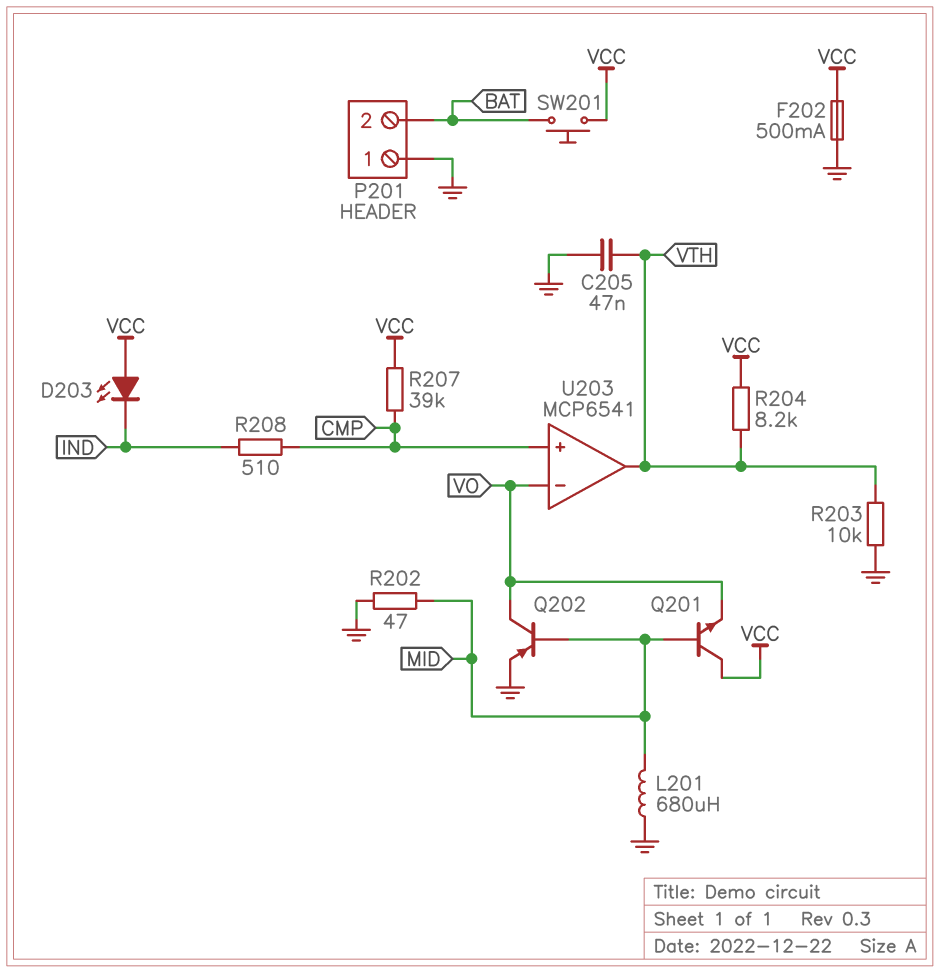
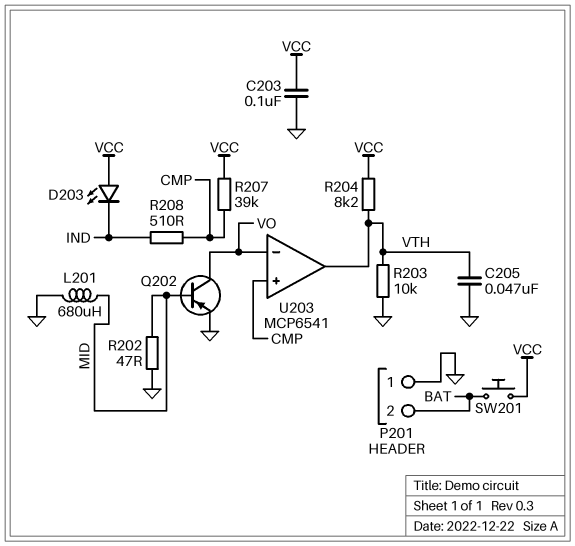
C203: none -> 100nF (GND, VCC)
F202: 500mA (GND, VCC) -> none
Q201: NPN (B MID, C VCC, E VO) -> none

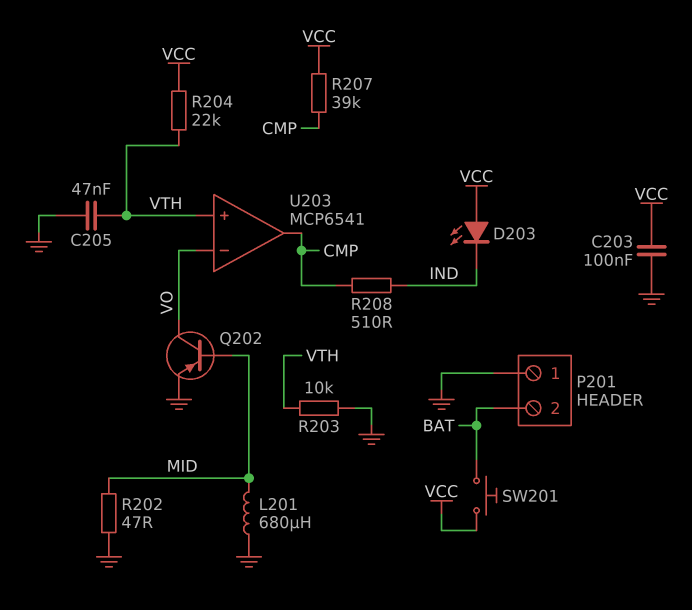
R204: 8.2k (VCC, VTH) -> 22k (VCC, VTH)
U203 pin in+: CMP -> VTH
U203 pin out: VTH -> CMP

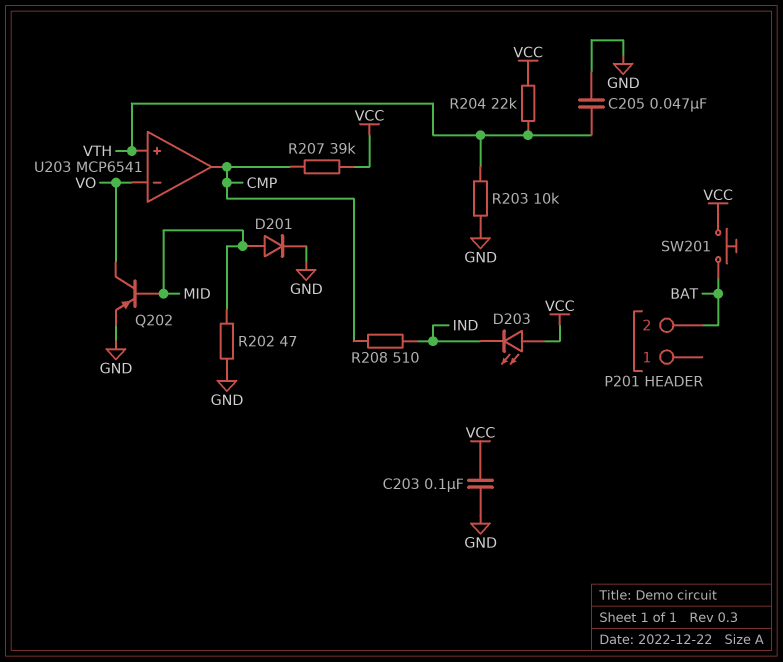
D201: none -> diode (A MID, K GND)
L201: 680uH (GND, MID) -> none
P201 pin 1: GND -> none

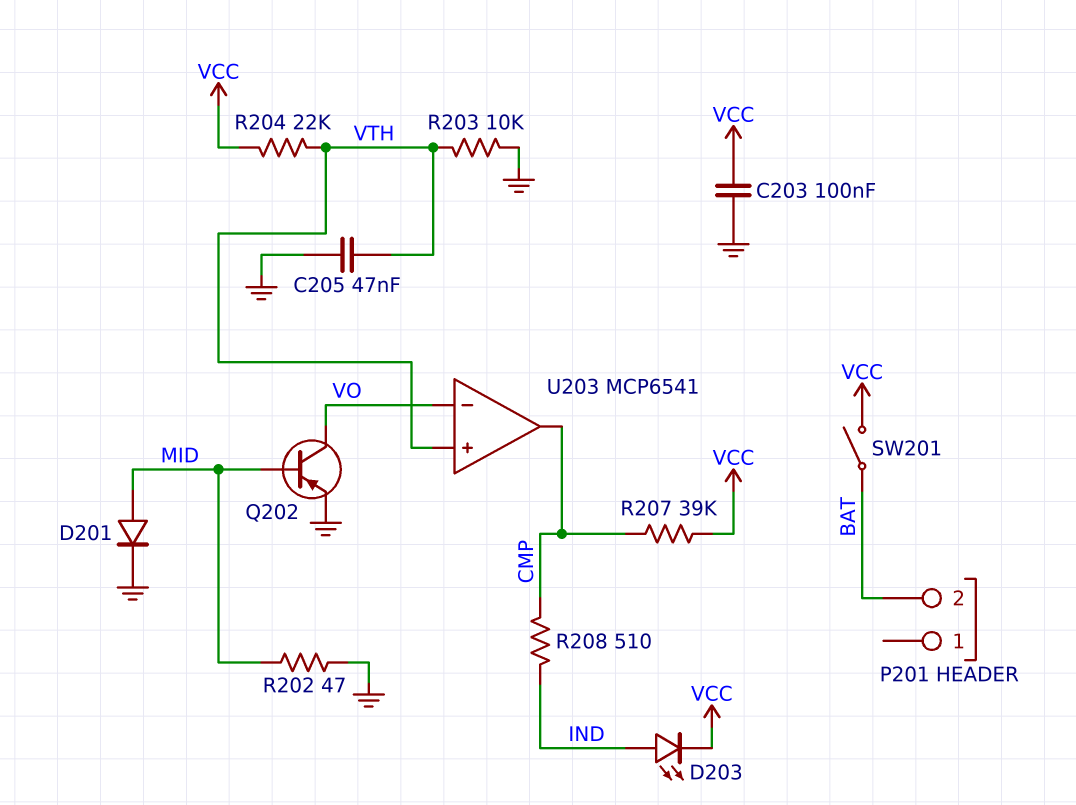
D203: LED (A VCC, K IND) -> LED (A IND, K VCC)
SW201: button (BAT, VCC) -> switch (BAT, VCC)

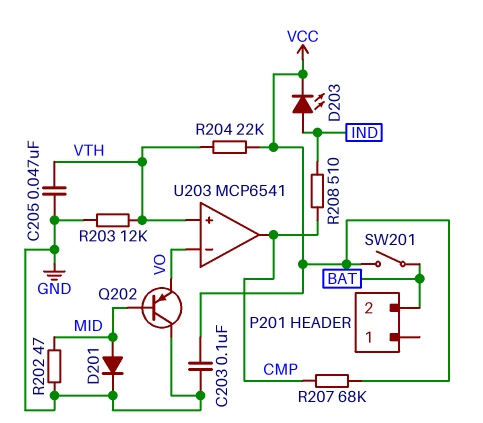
Q202: PNP (B MID, C VO, E GND) -> PNP (B MID, C GND, E VO)
R203: 10k (GND, VTH) -> 12k (GND, VTH)
R207: 39k (CMP, VCC) -> 68k (CMP, VCC)

